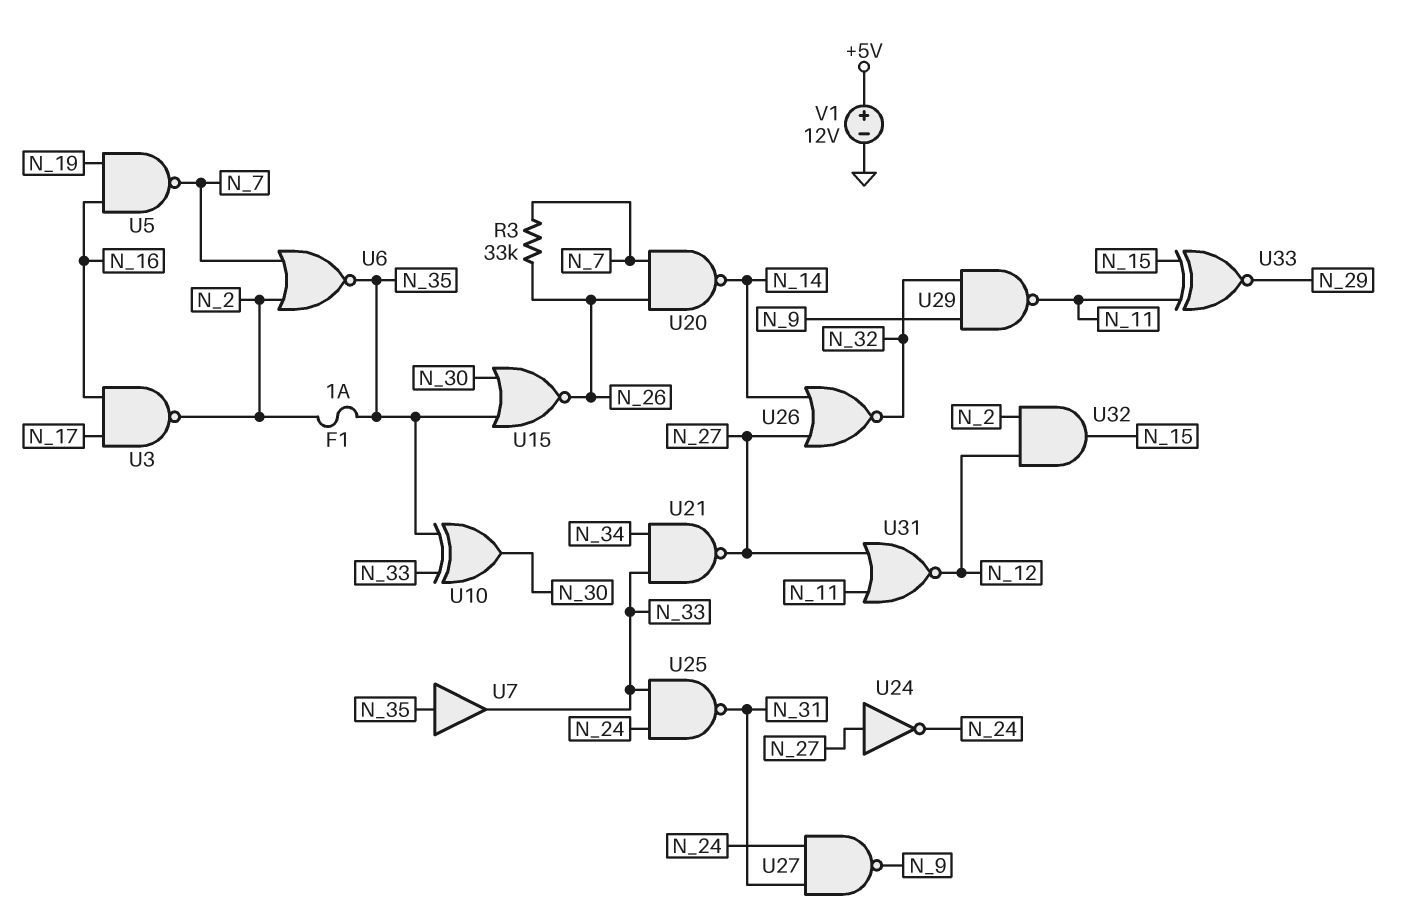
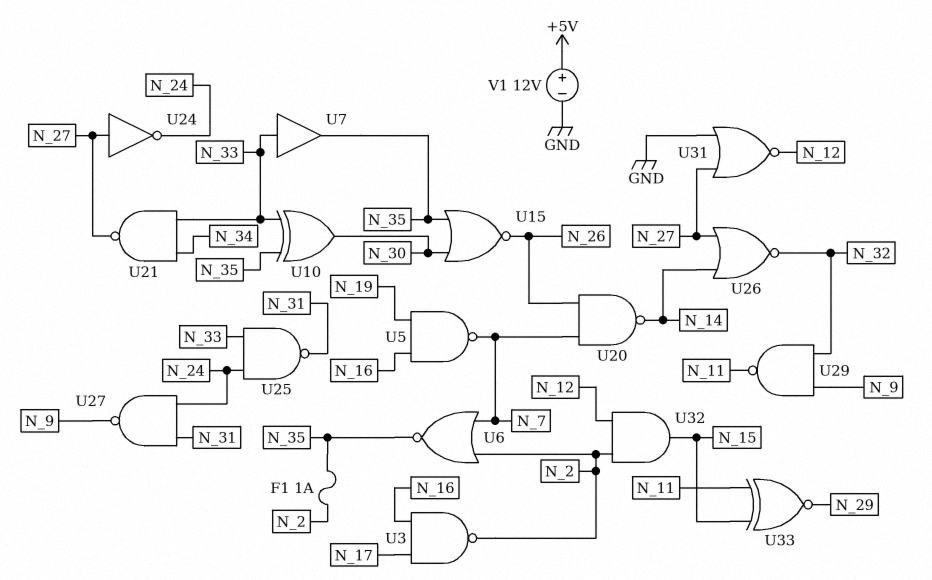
R3: 33k (N_7, N_26) -> none
U7: buffer (in N_35, out N_33) -> buffer (in N_33, out N_35)
U31: NOR (in N_11, in N_27, out N_12) -> NOR (in GND, in N_27, out N_12)

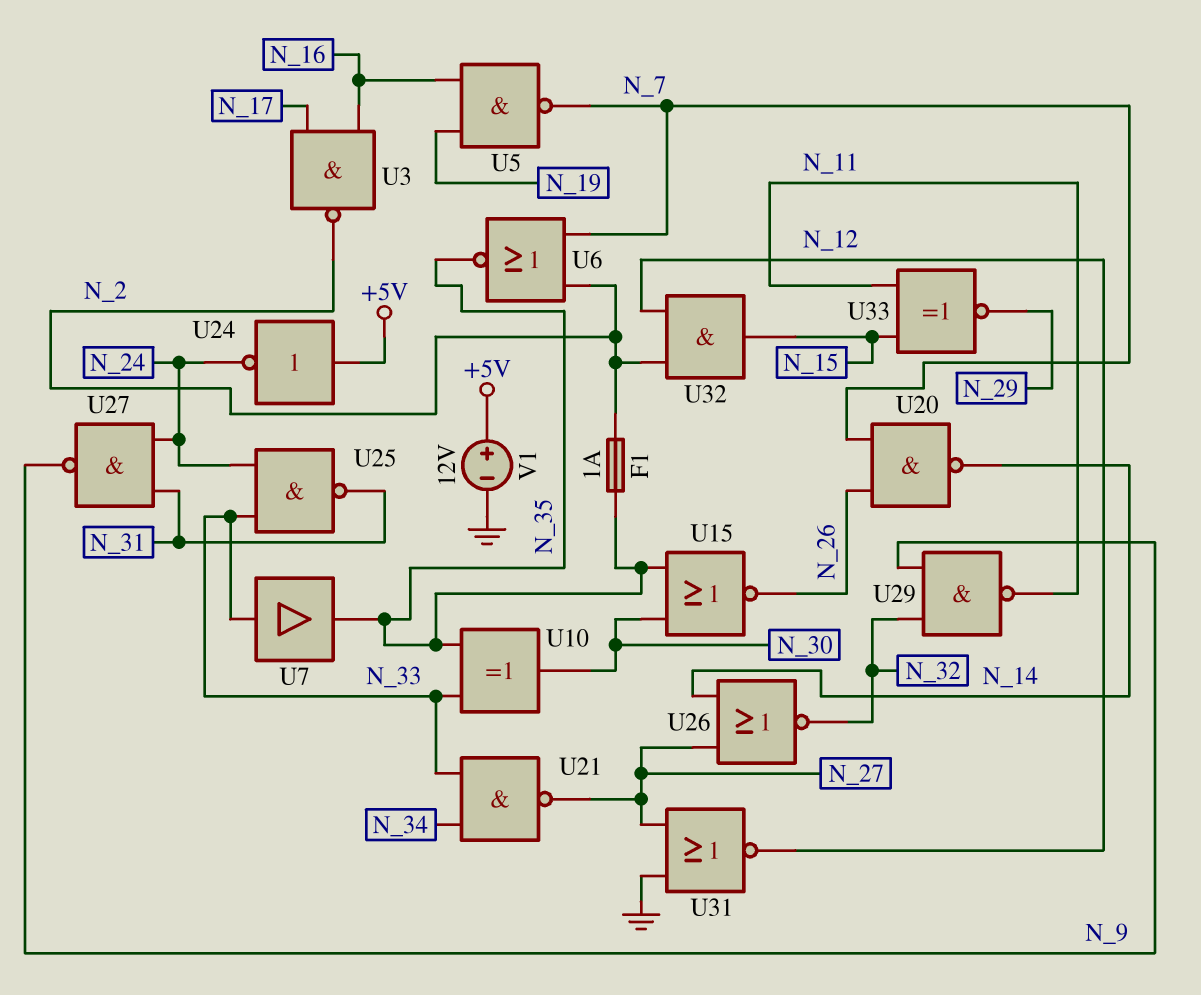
U24: NOT (in N_27, out N_24) -> NOT (in +5V, out N_24)

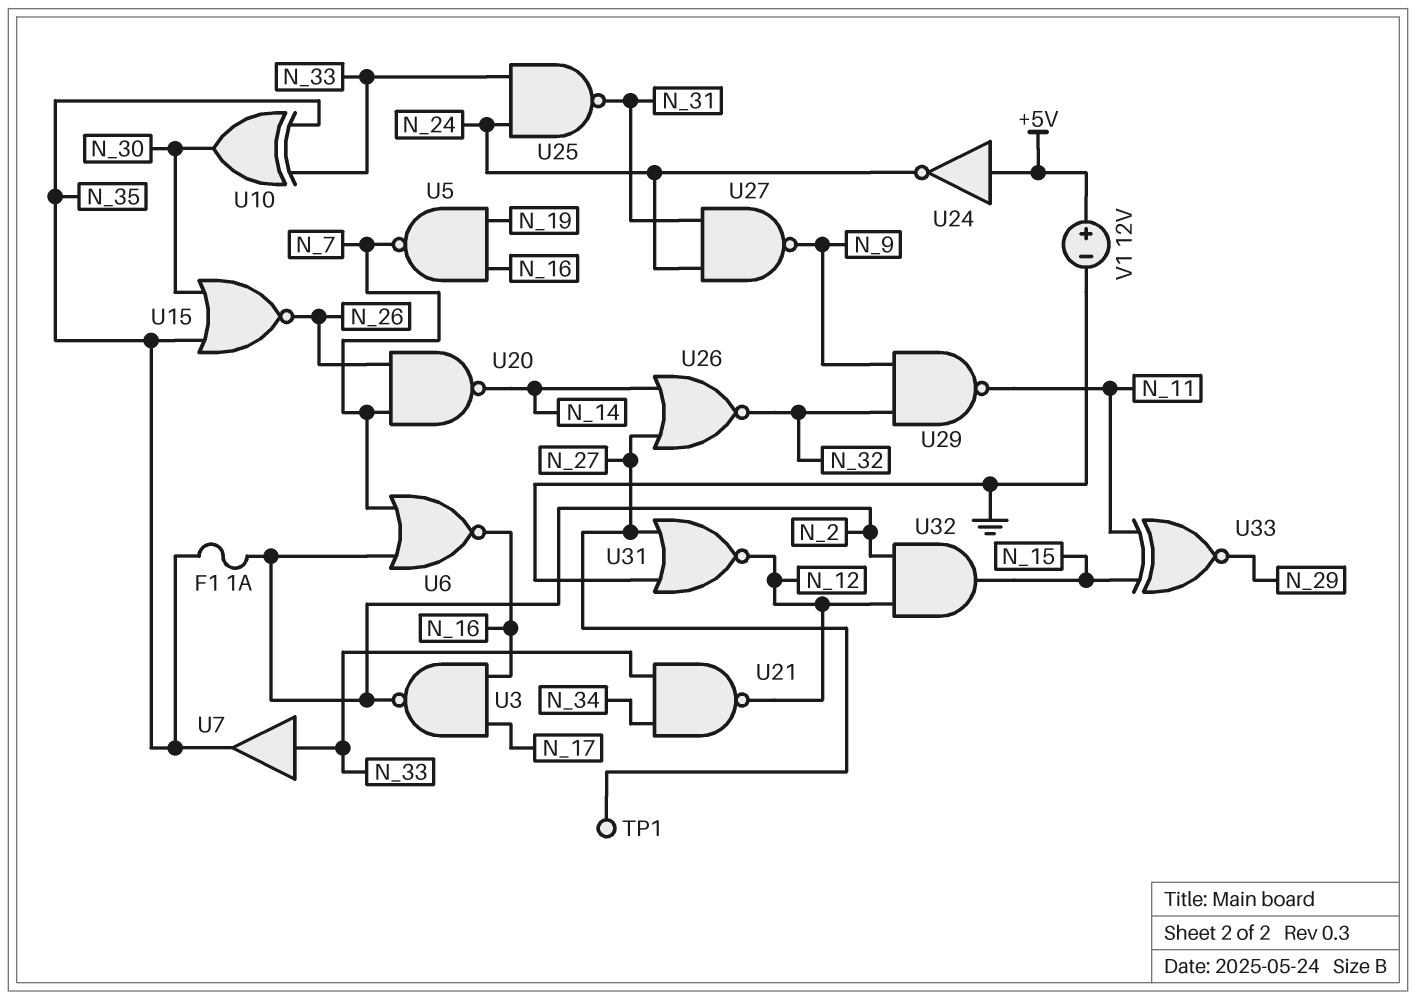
TP1: none -> test point (N_27)
U6: NOR (in N_2, in N_7, out N_35) -> NOR (in N_2, in N_7, out N_16)
U21: NAND (in N_33, in N_34, out N_27) -> NAND (in N_33, in N_34, out N_12)

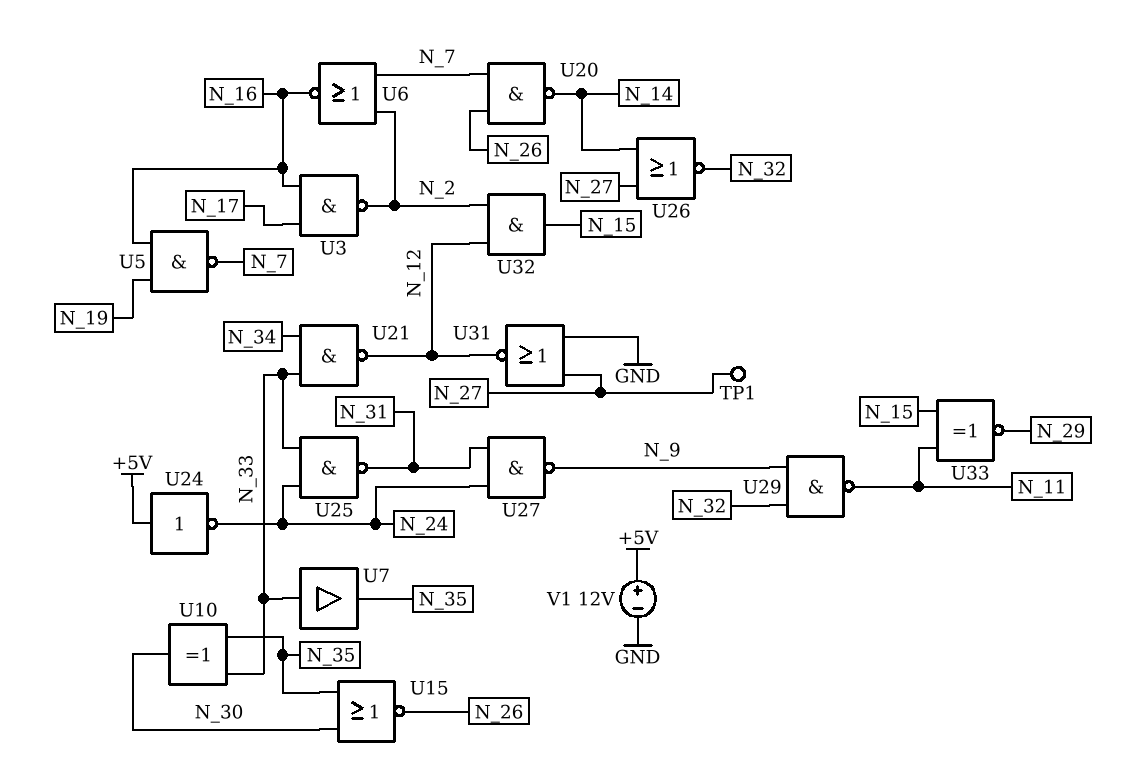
F1: 1A (N_2, N_35) -> none

